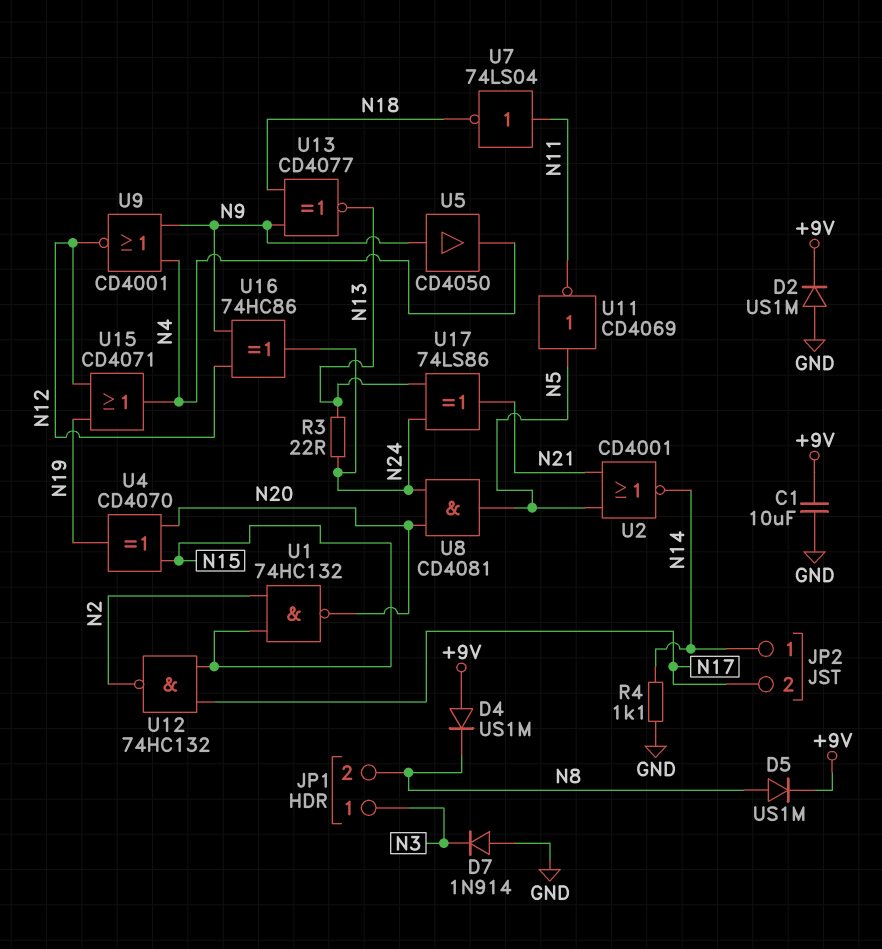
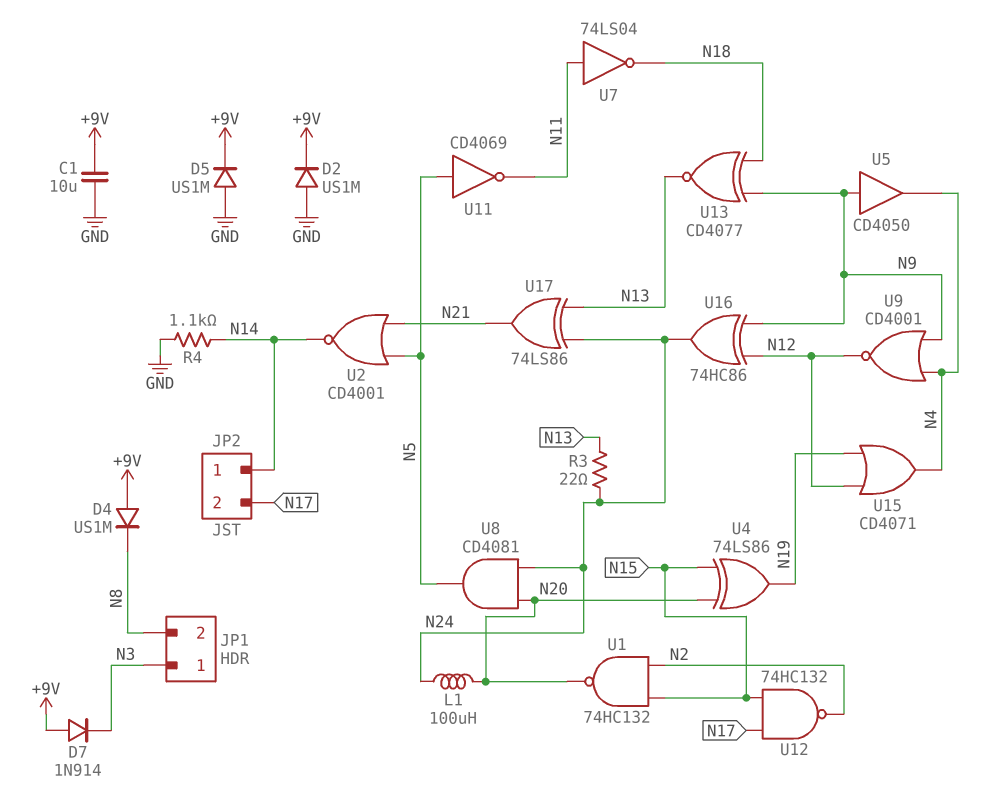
D5: diode US1M (A N8, K +9V) -> diode US1M (A GND, K +9V)
D7: diode 1N914 (A GND, K N3) -> diode 1N914 (A +9V, K N3)
L1: none -> 100uH (N20, N24)
U4: XOR CD4070 (in N15, in N20, out N19) -> XOR 74LS86 (in N15, in N20, out N19)

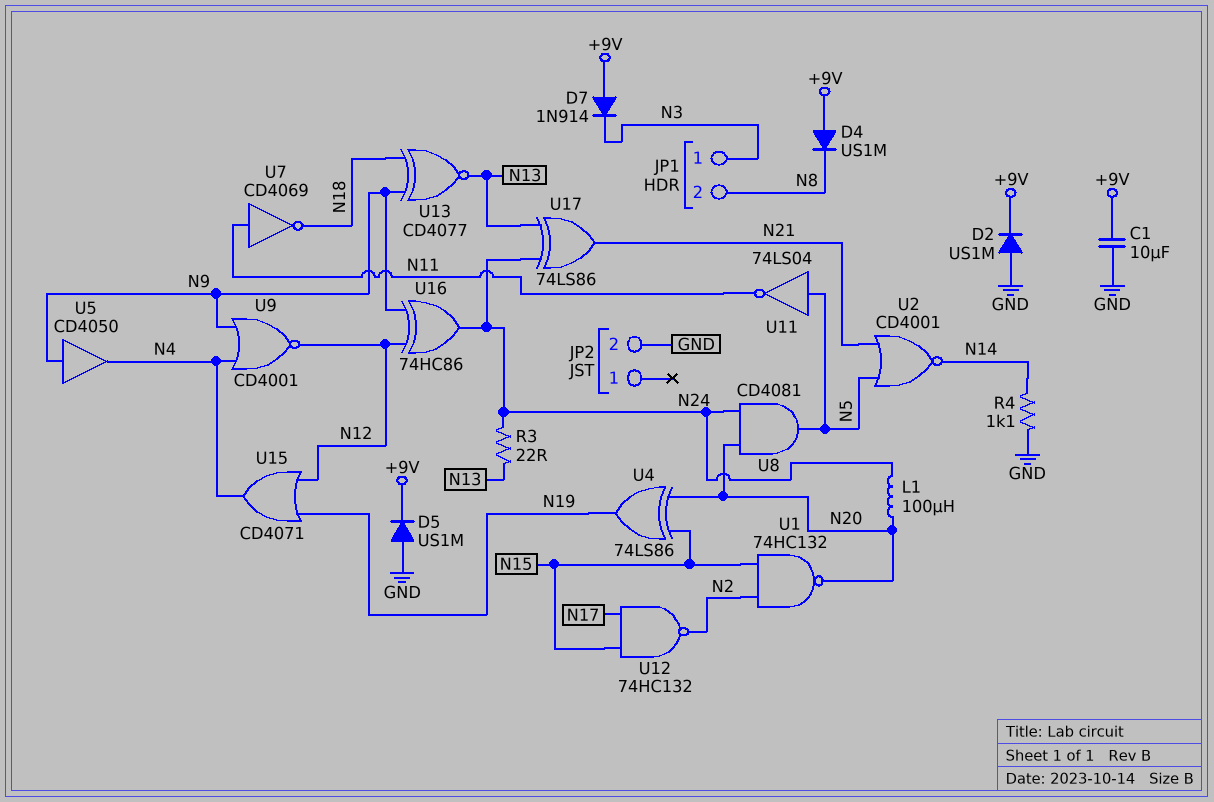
JP2 pin 1: N14 -> none
JP2 pin 2: N17 -> GND
U7: NOT 74LS04 (in N11, out N18) -> NOT CD4069 (in N11, out N18)
U11: NOT CD4069 (in N5, out N11) -> NOT 74LS04 (in N5, out N11)

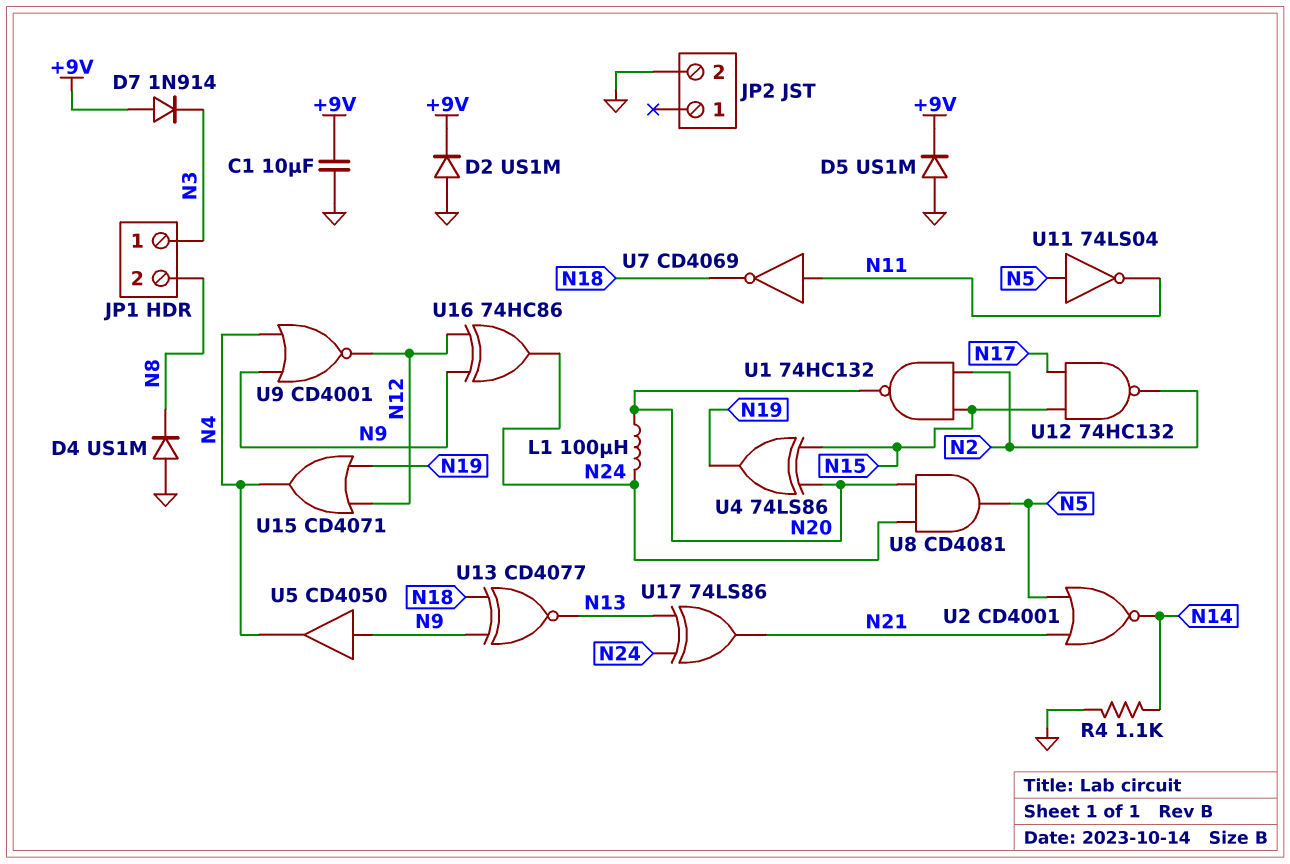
D4: diode US1M (A +9V, K N8) -> diode US1M (A GND, K N8)
R3: 22 (N13, N24) -> none

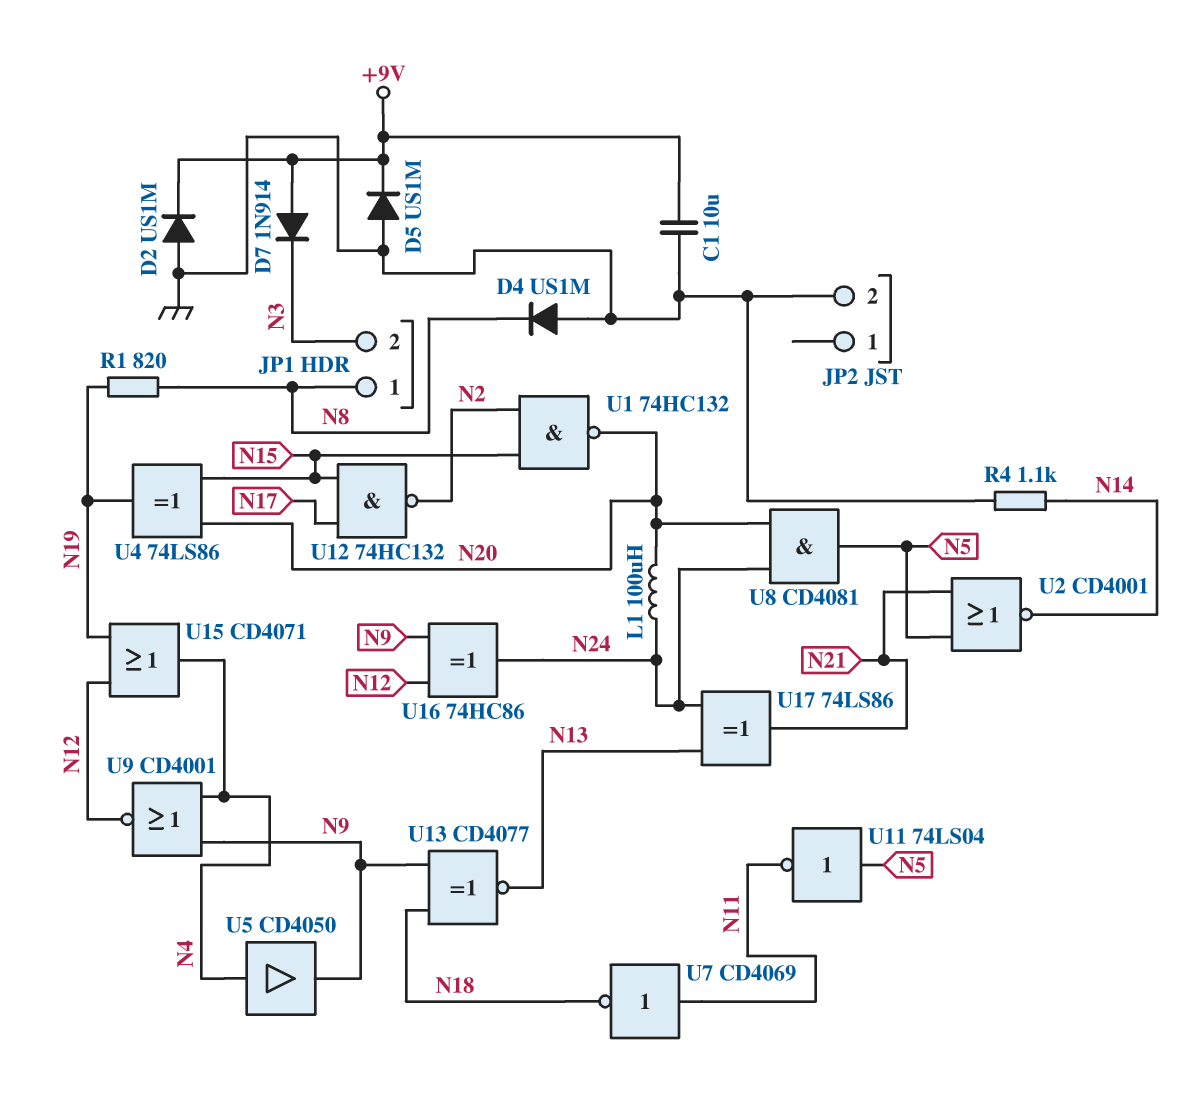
JP1 pin 1: N3 -> N8
JP1 pin 2: N8 -> N3
R1: none -> 820 (N8, N19)
U5: buffer CD4050 (in N9, out N4) -> buffer CD4050 (in N4, out N9)

